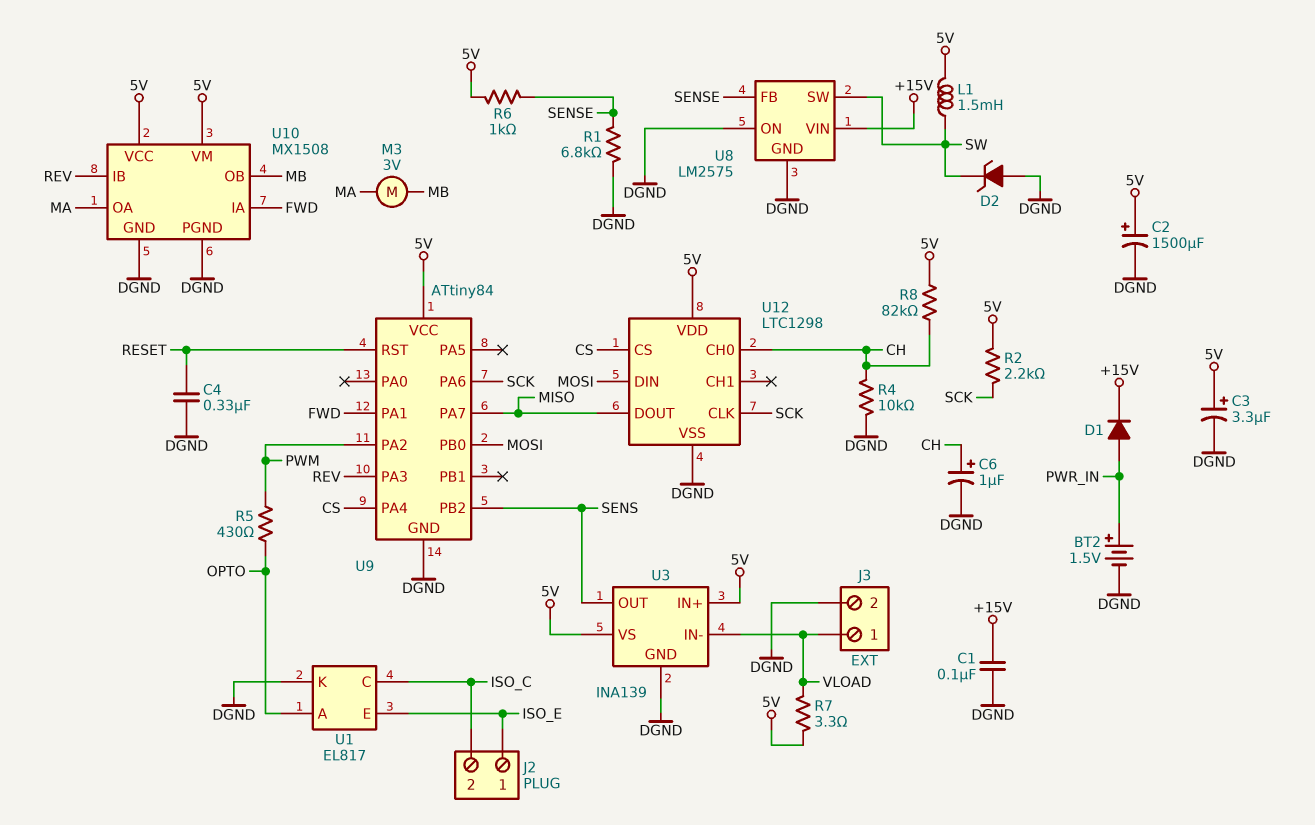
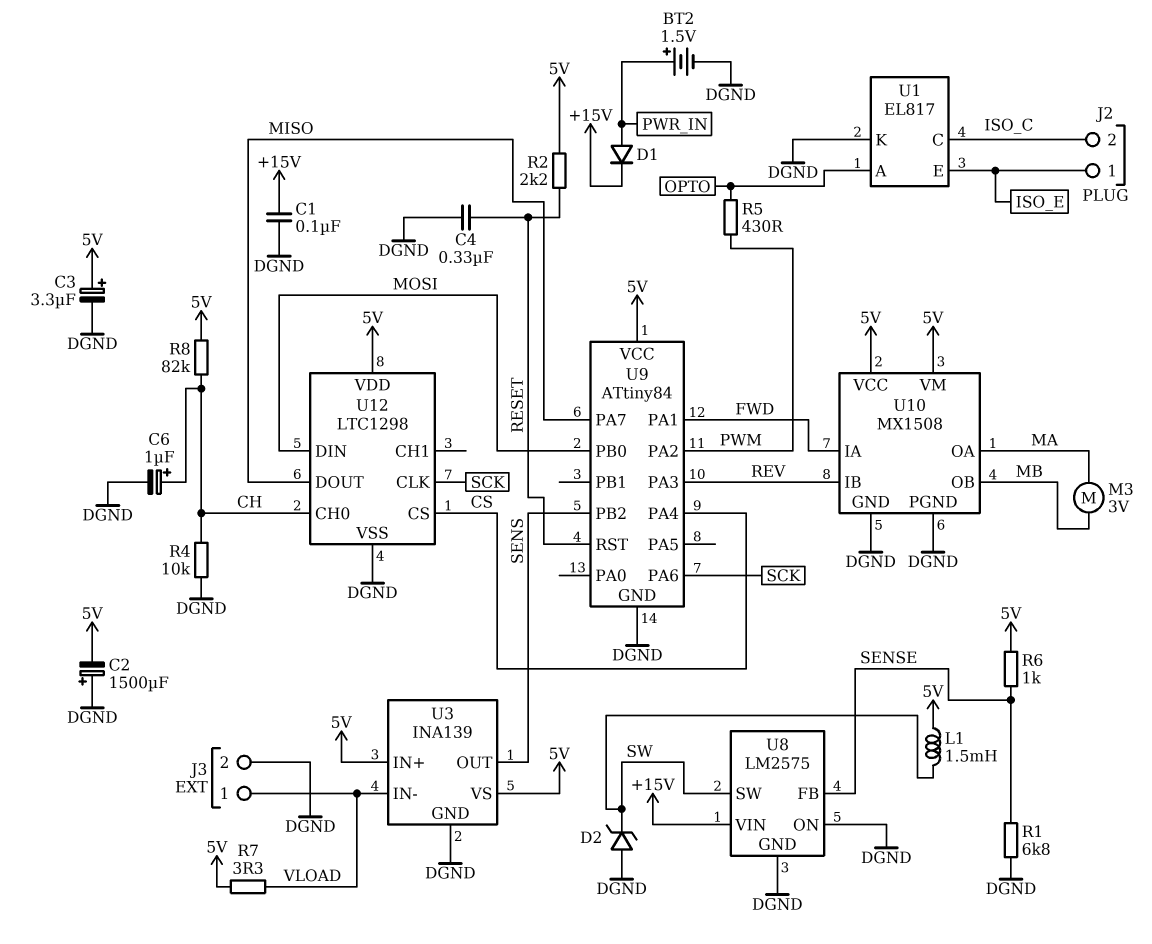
C2: 1500uF (plus 5V, minus DGND) -> 1500uF (plus DGND, minus 5V)
R2: 2.2k (5V, SCK) -> 2.2k (5V, RESET)

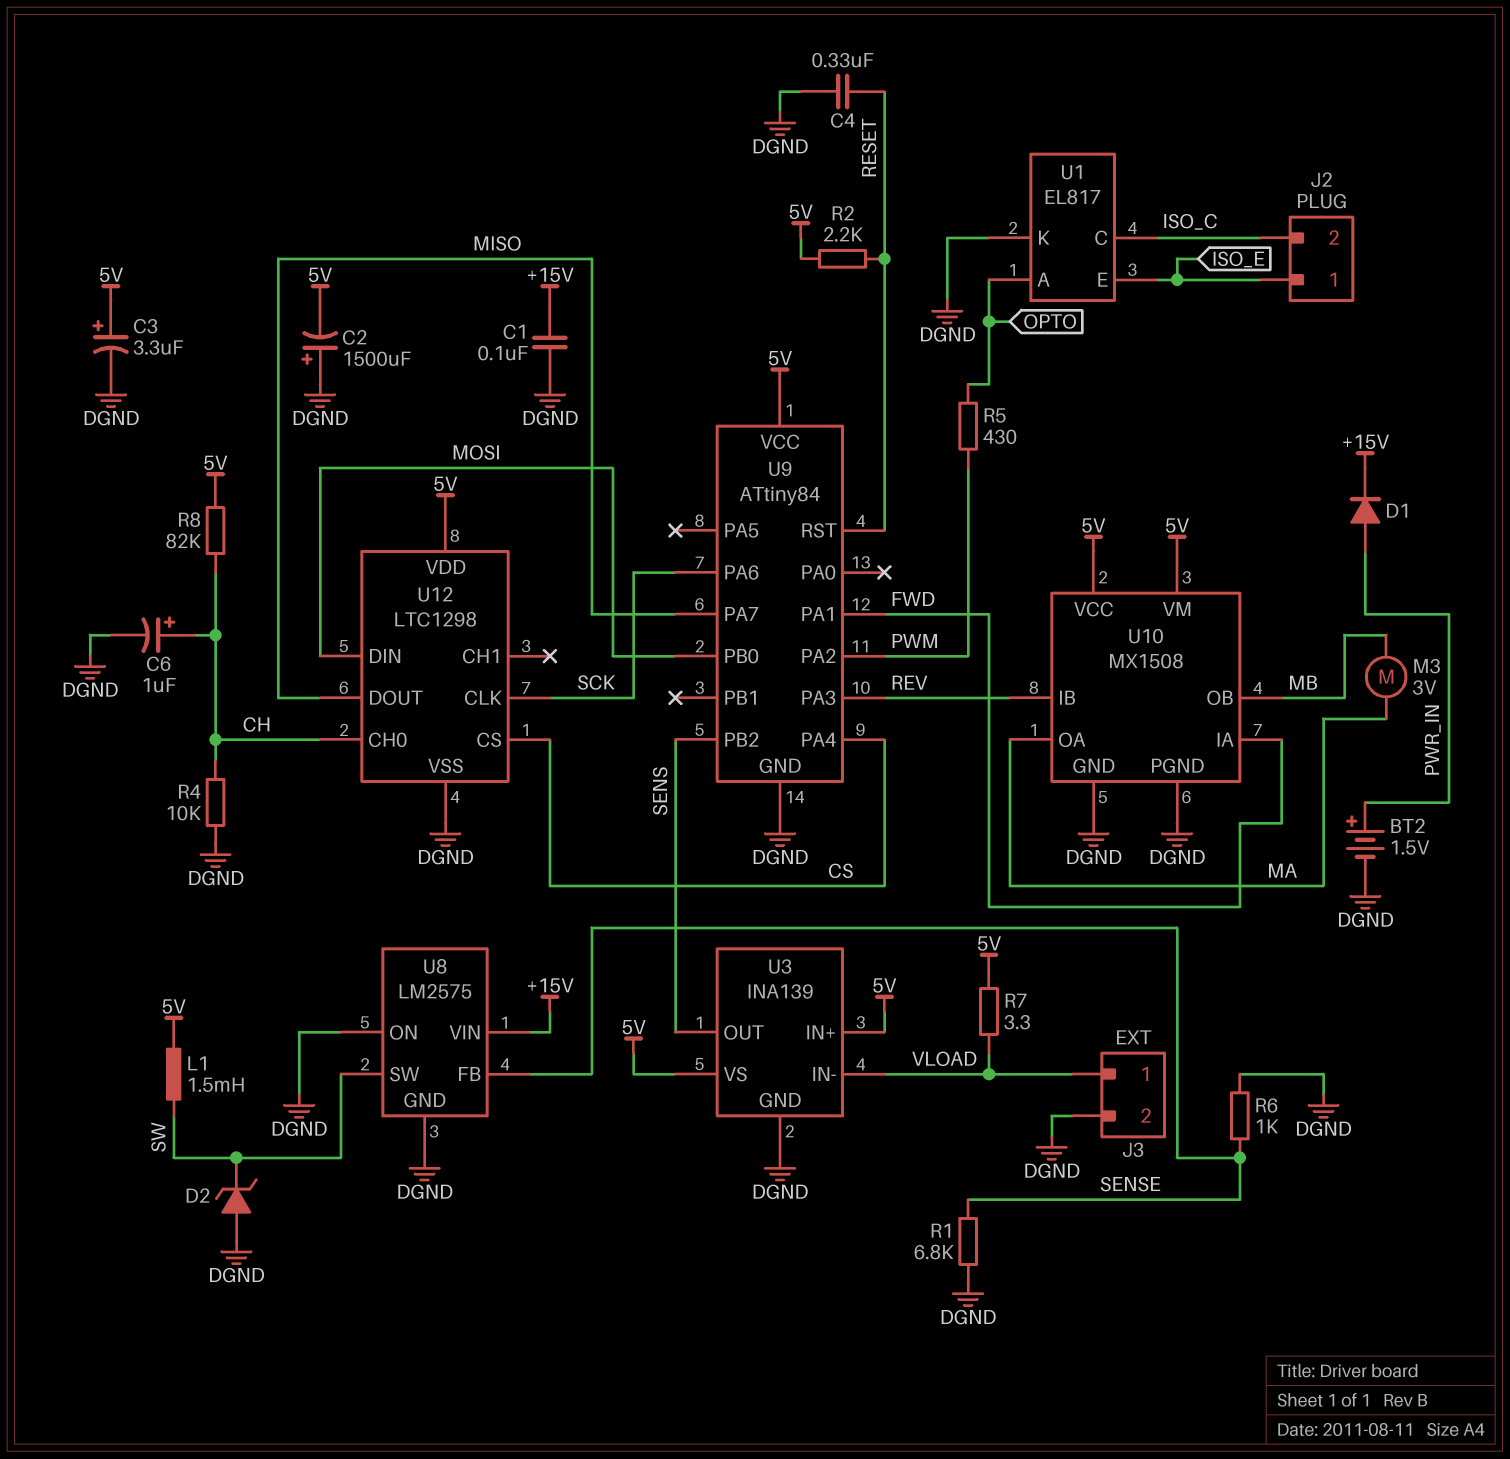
R6: 1k (5V, SENSE) -> 1k (DGND, SENSE)

